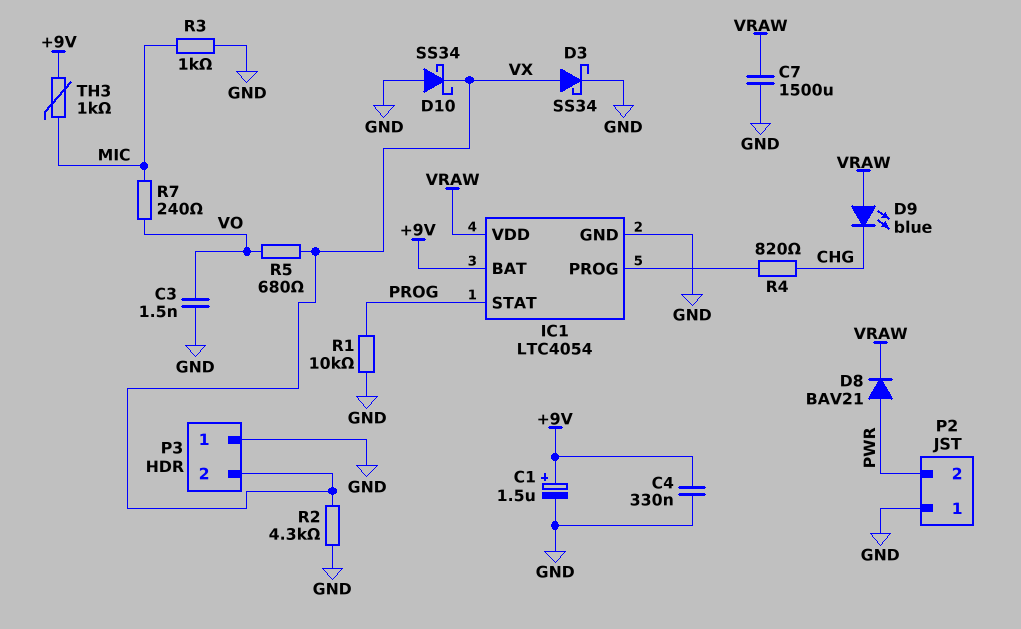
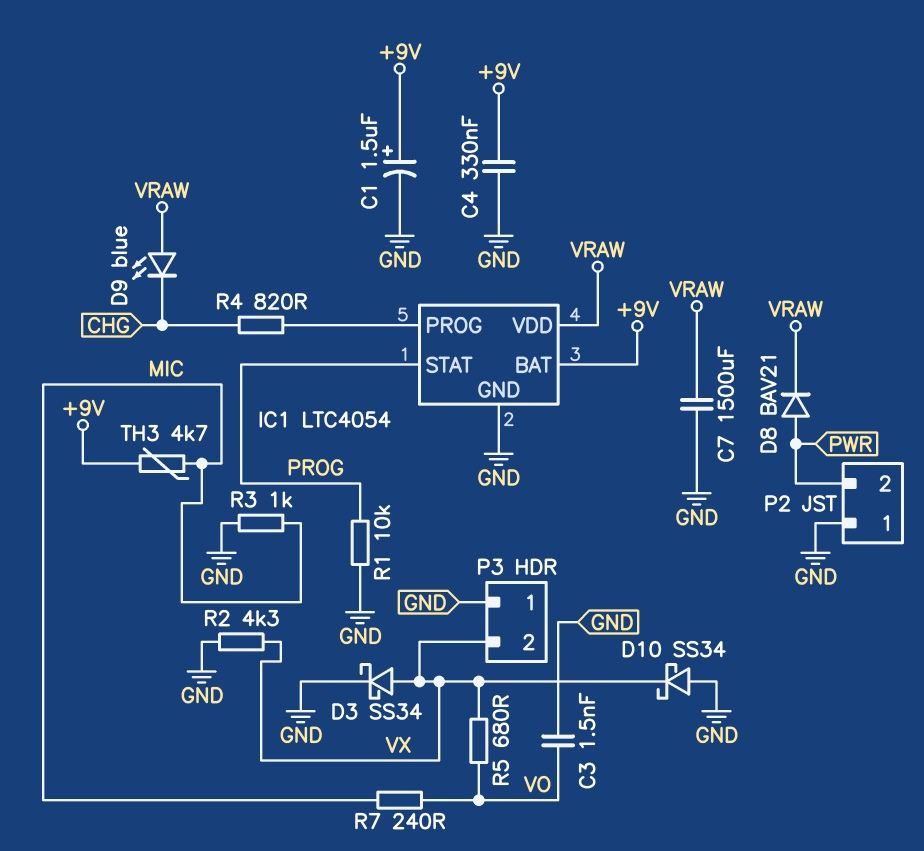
TH3: 1k (+9V, MIC) -> 4.7k (+9V, MIC)

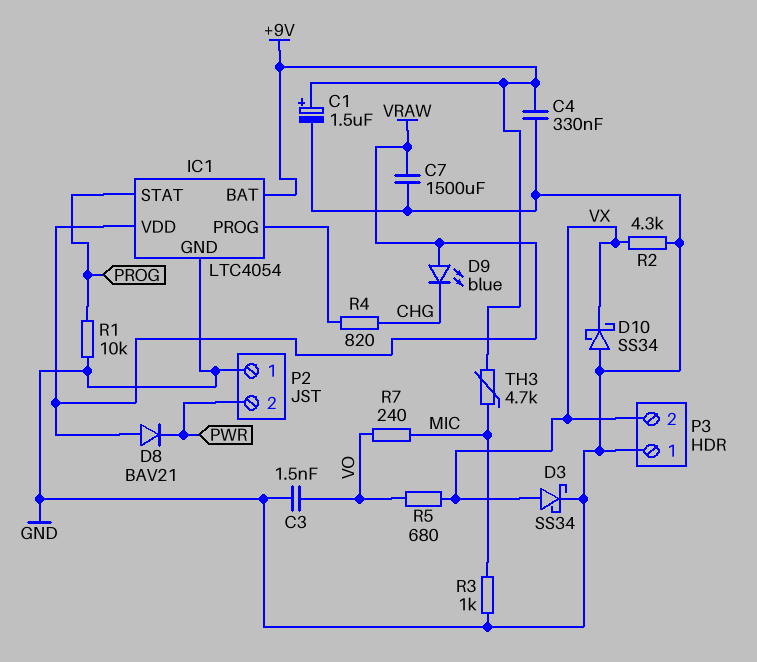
D8: diode BAV21 (A PWR, K VRAW) -> diode BAV21 (A VRAW, K PWR)

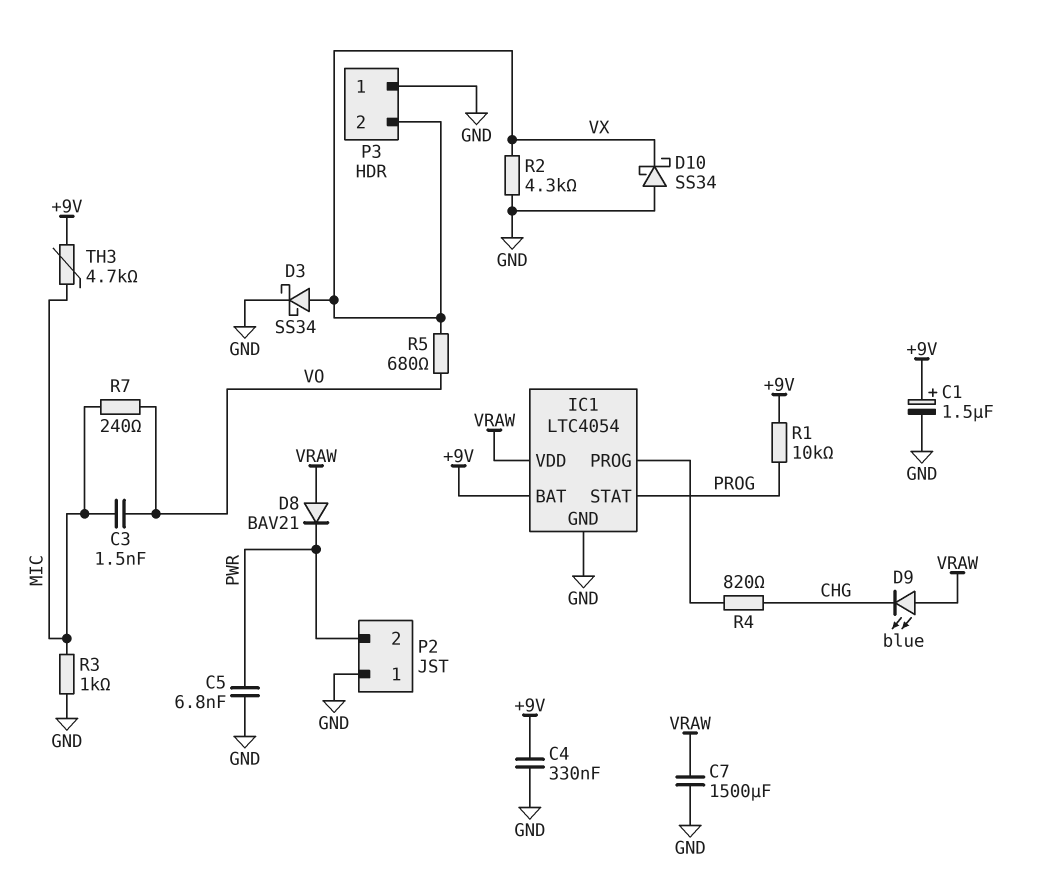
C3: 1.5nF (GND, VO) -> 1.5nF (MIC, VO)
C5: none -> 6.8nF (GND, PWR)
R1: 10k (GND, PROG) -> 10k (+9V, PROG)

